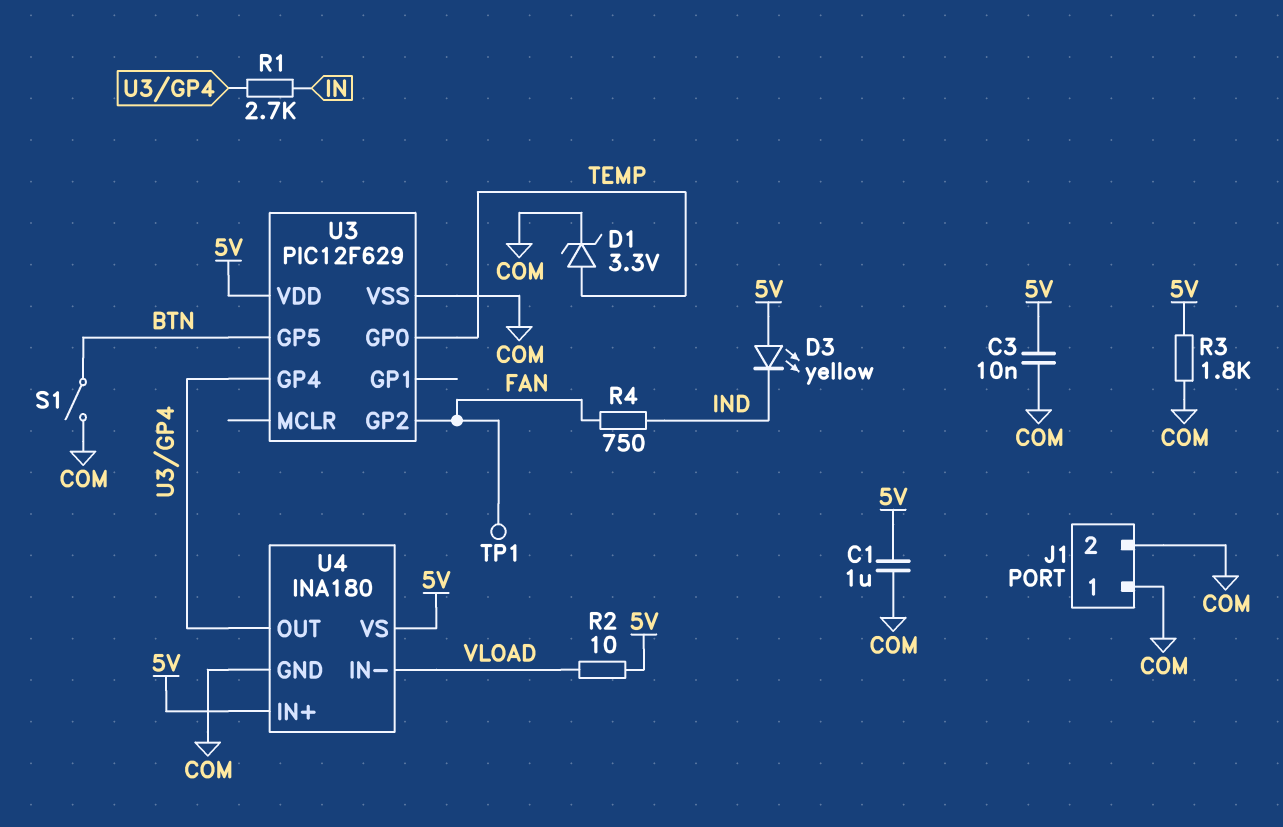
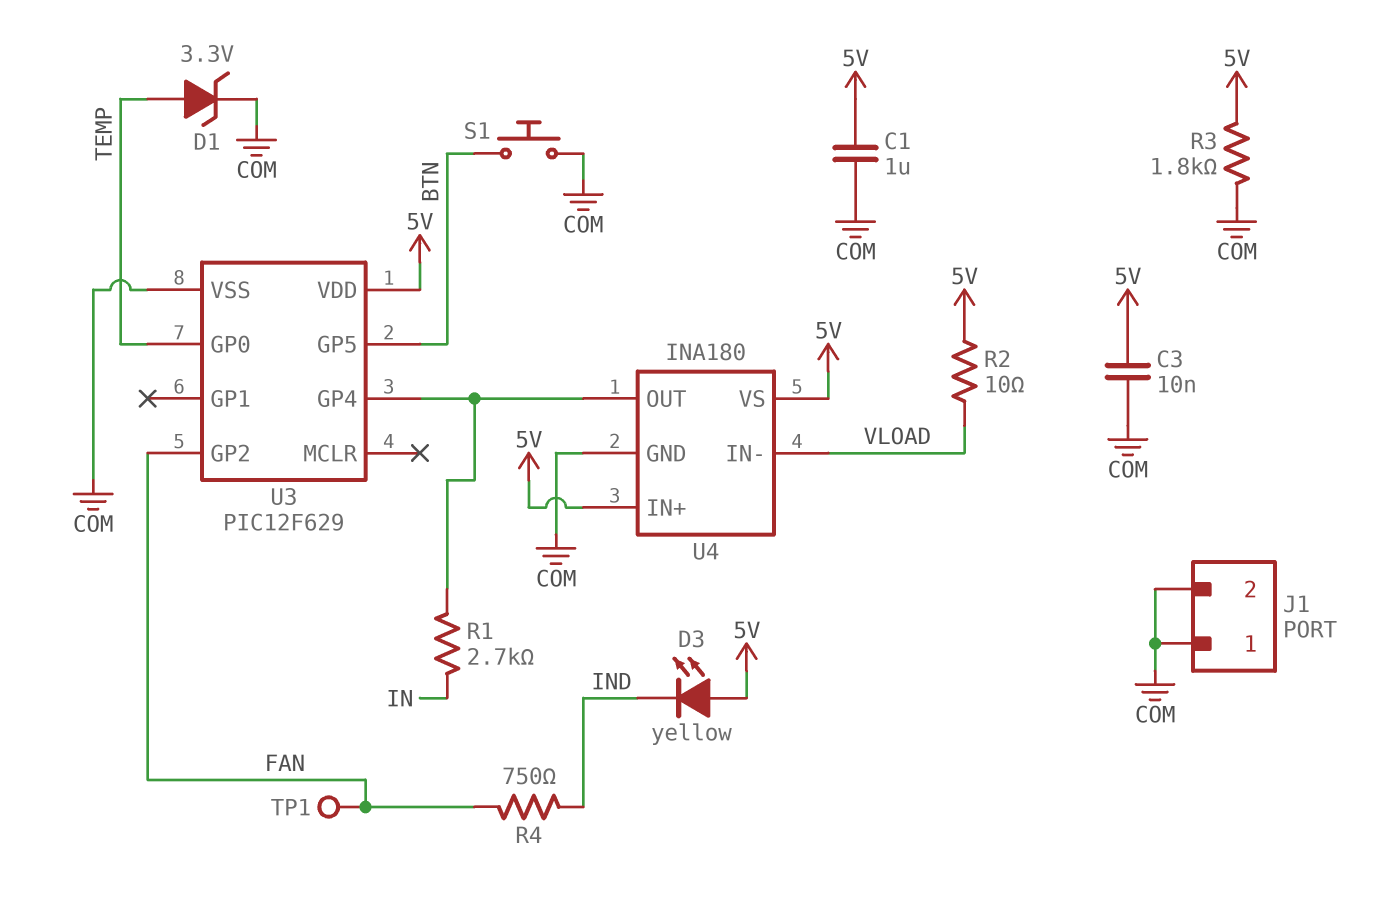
S1: switch (BTN, COM) -> button (BTN, COM)

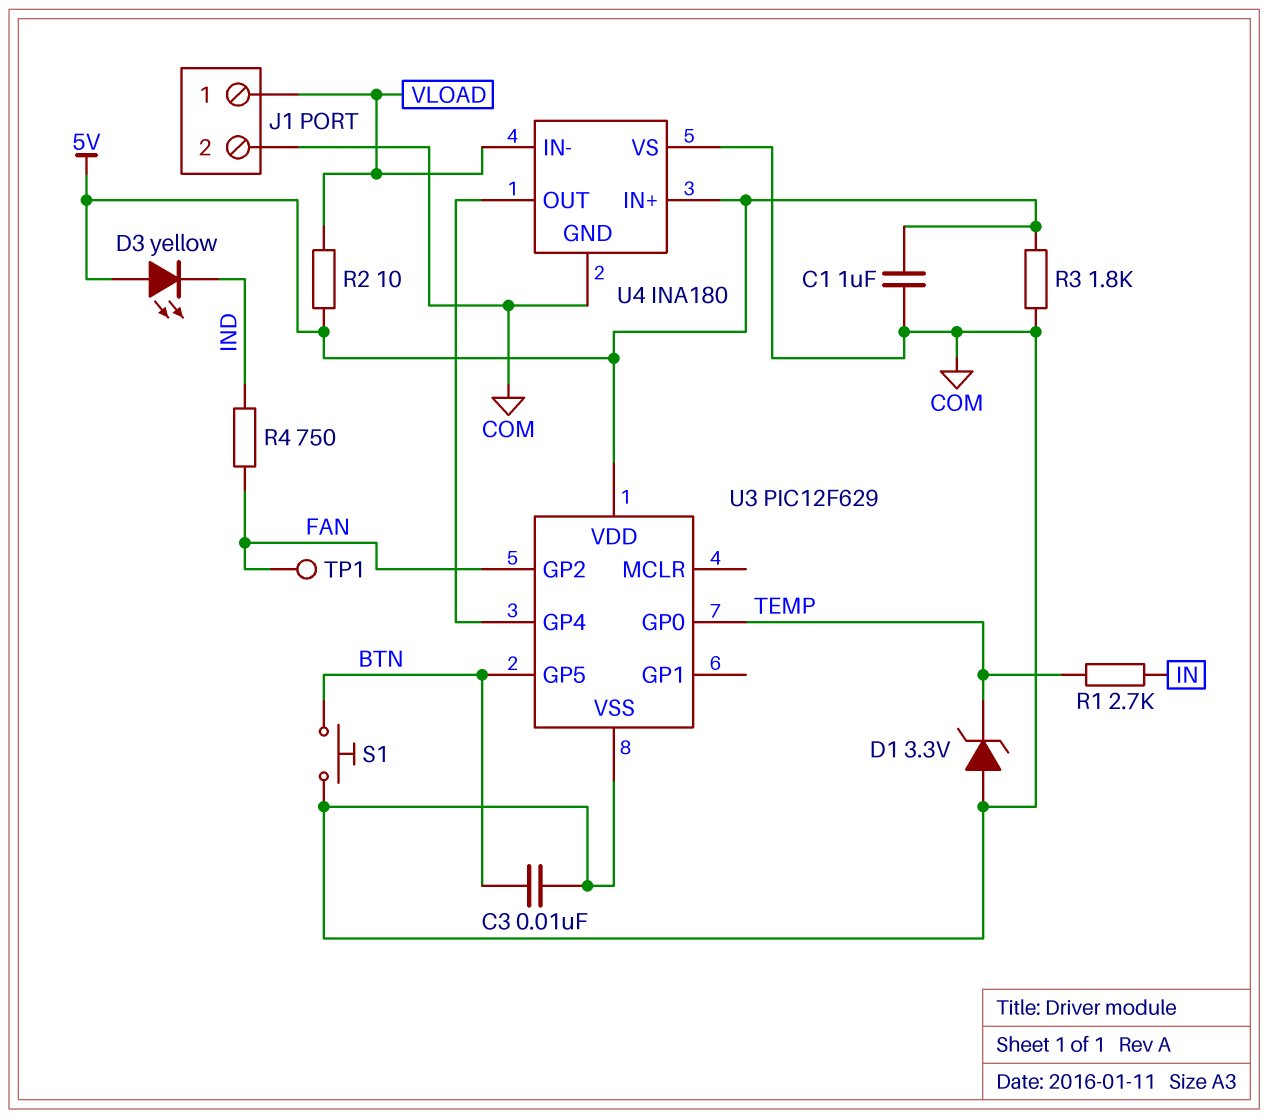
C3: 10nF (5V, COM) -> 10nF (BTN, COM)
D1: zener 3.3V (A TEMP, K COM) -> zener 3.3V (A COM, K TEMP)
J1 pin 1: COM -> VLOAD
R1: 2.7k (IN, U3/GP4) -> 2.7k (IN, TEMP)
U4 pin VS: 5V -> COM

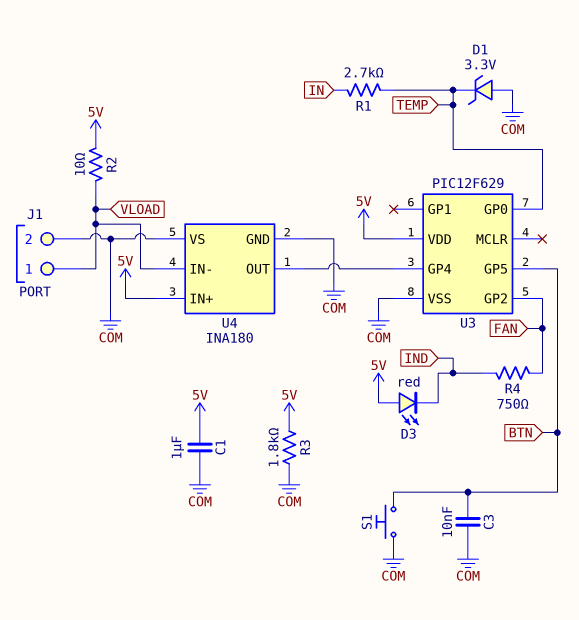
D3: LED yellow (A 5V, K IND) -> LED red (A 5V, K IND)
TP1: test point (FAN) -> none

